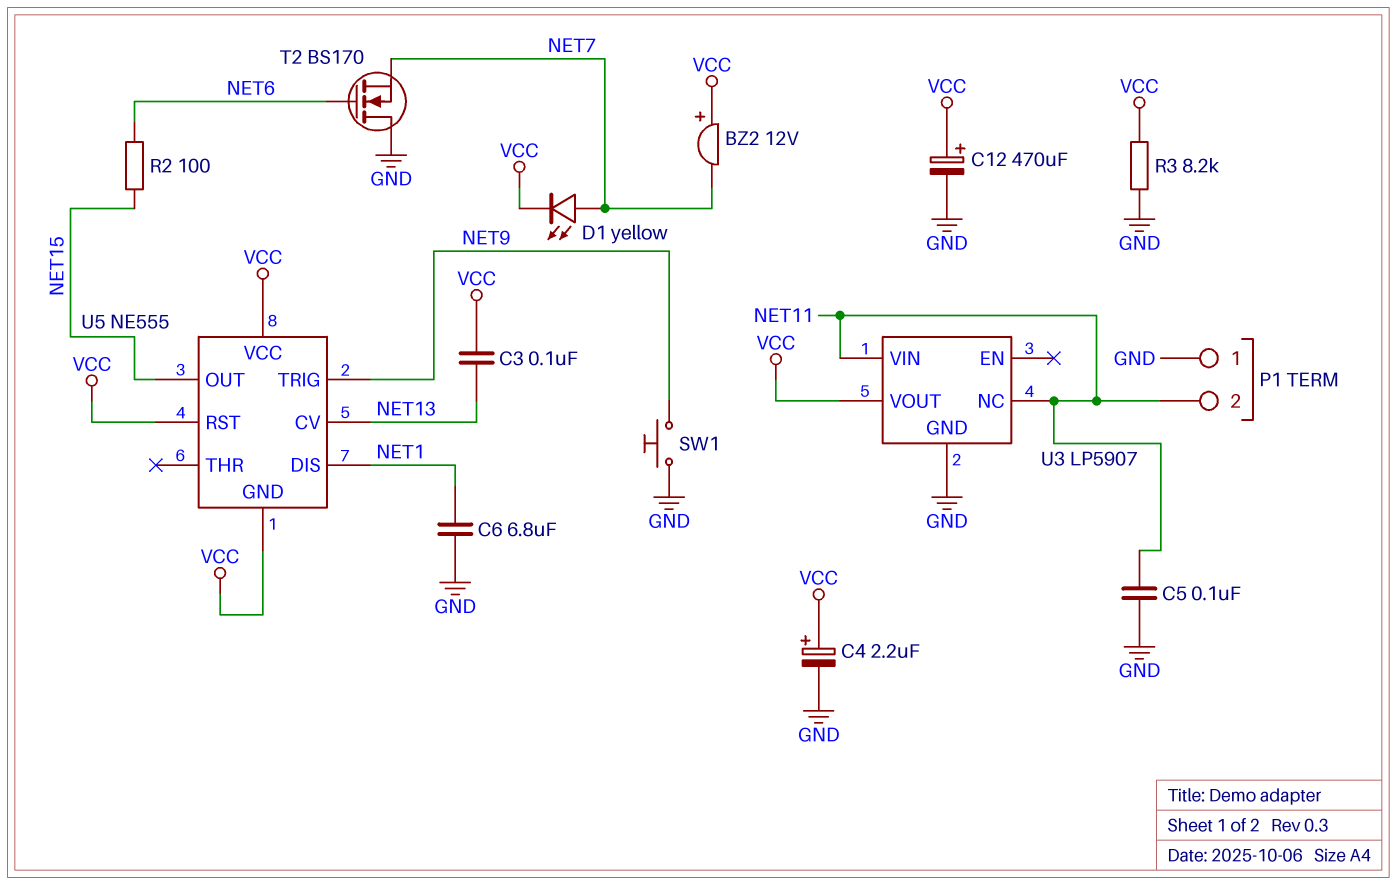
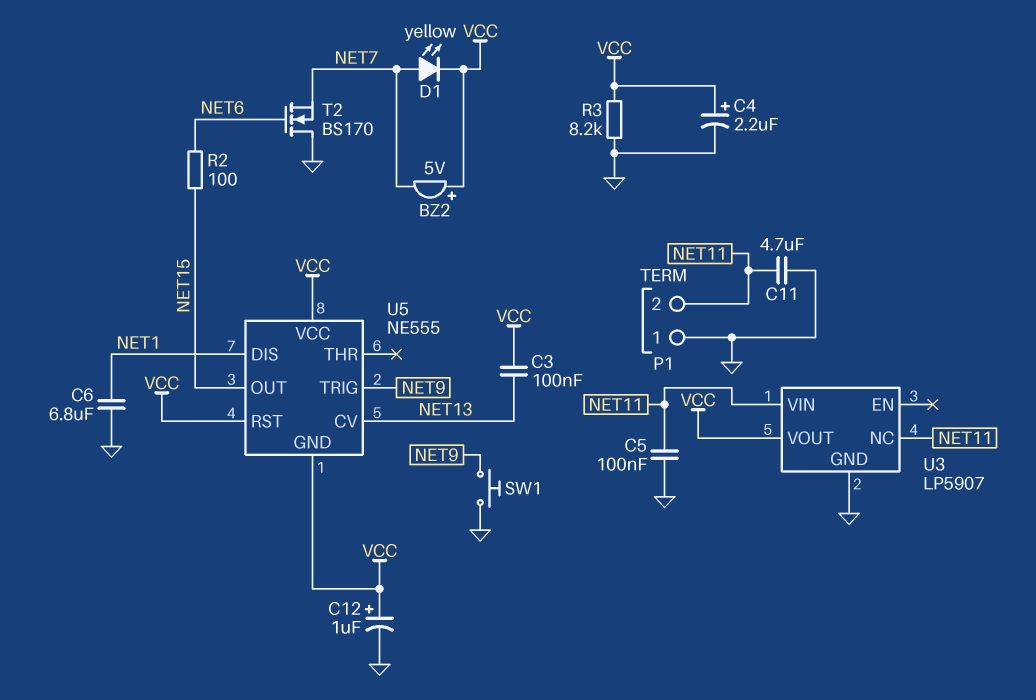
BZ2: buzzer 12V (plus VCC, minus NET7) -> buzzer 5V (plus VCC, minus NET7)
C11: none -> 4.7uF (GND, NET11)
C12: 470uF (plus VCC, minus GND) -> 1uF (plus VCC, minus GND)

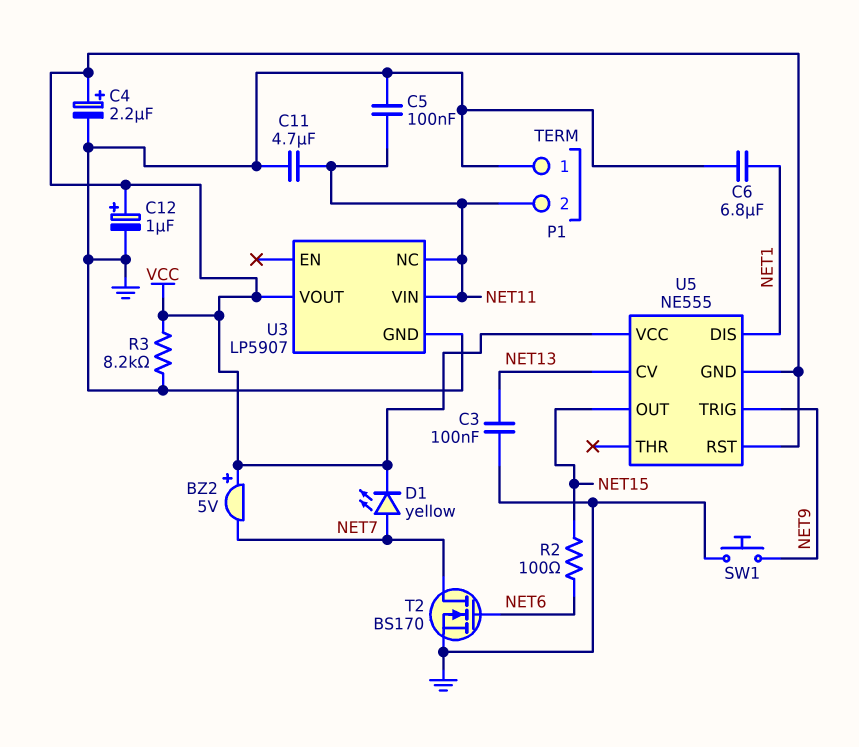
C3: 100nF (NET13, VCC) -> 100nF (GND, NET13)
T2: NMOS BS170 (G NET6, D GND, S NET7) -> NMOS BS170 (G NET6, D NET7, S GND)

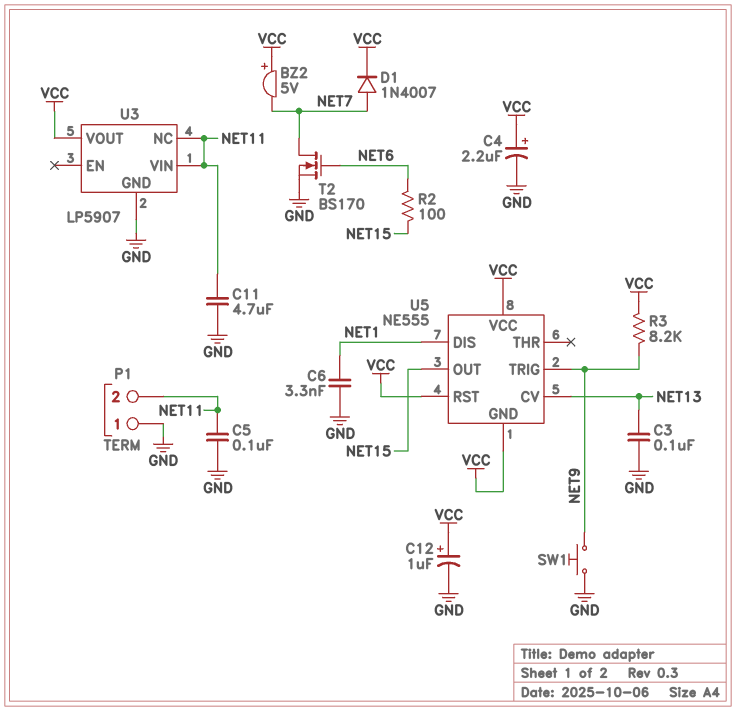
C6: 6.8uF (GND, NET1) -> 3.3nF (GND, NET1)
D1: LED yellow (A NET7, K VCC) -> diode 1N4007 (A NET7, K VCC)
R3: 8.2k (GND, VCC) -> 8.2k (NET9, VCC)

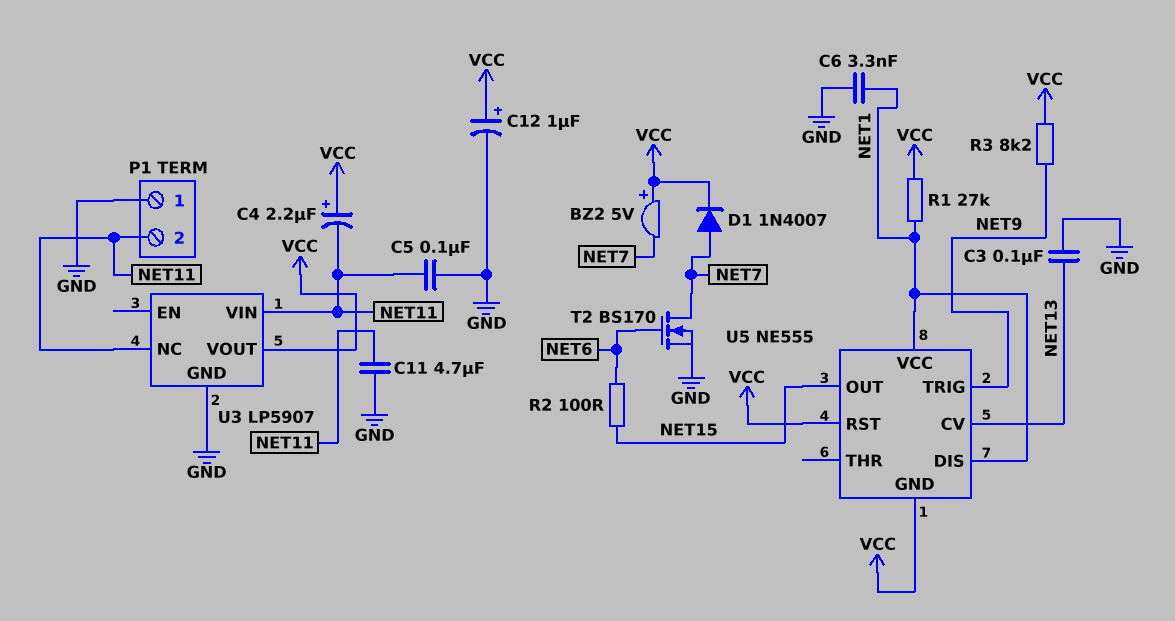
C4: 2.2uF (plus VCC, minus GND) -> 2.2uF (plus VCC, minus NET11)
R1: none -> 27k (NET1, VCC)
SW1: button (GND, NET9) -> none
U5 pin VCC: VCC -> NET1

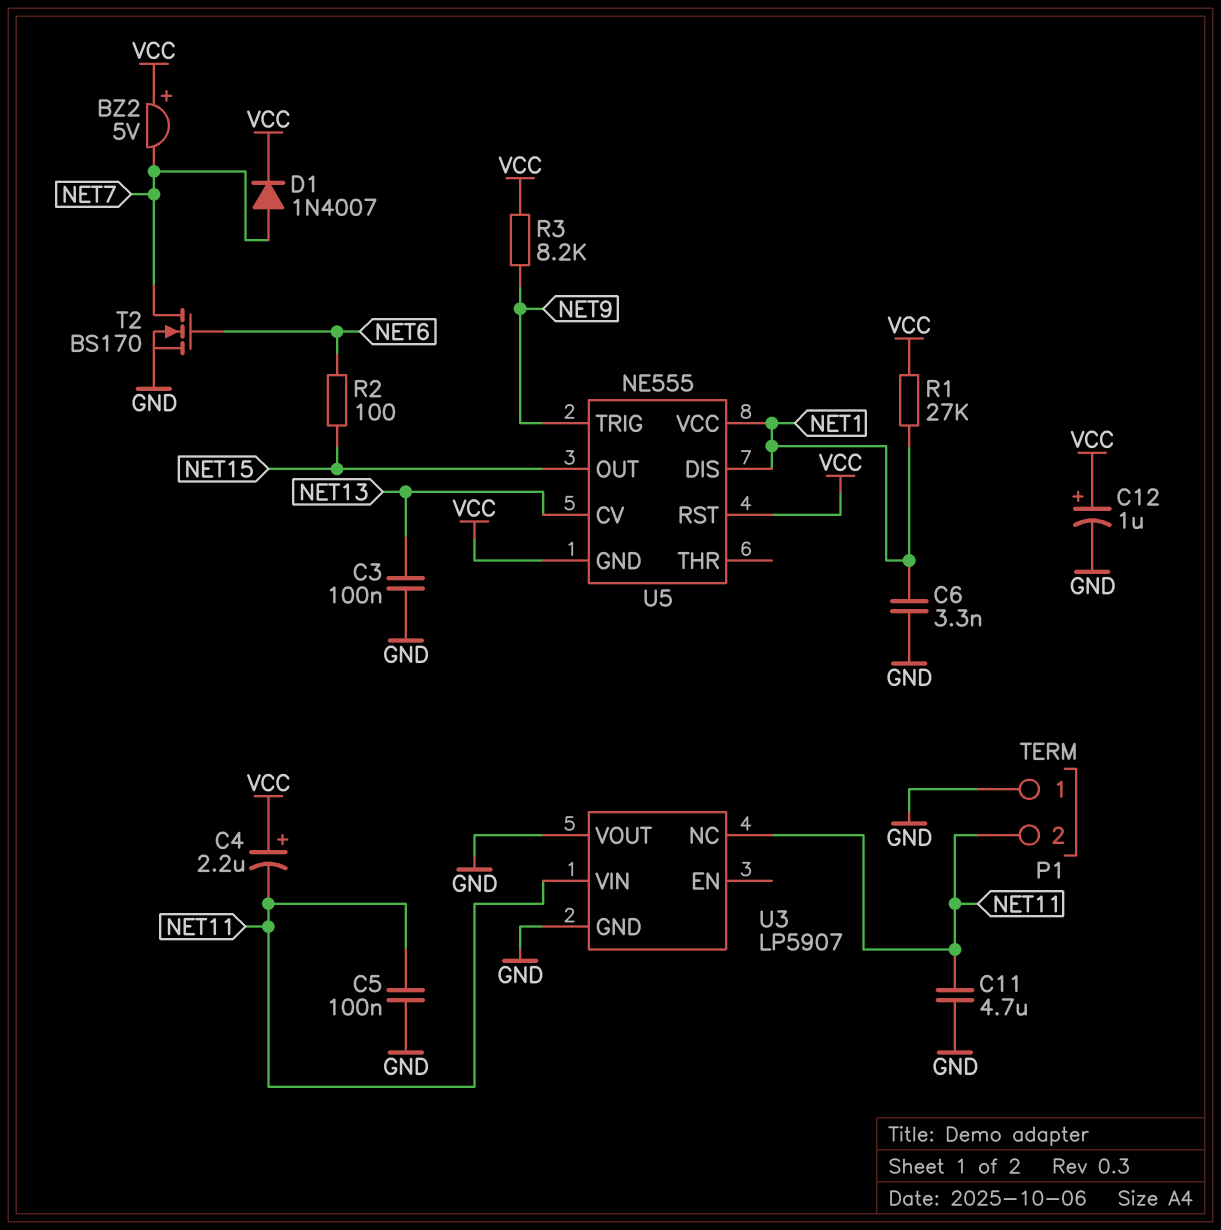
U3 pin VOUT: VCC -> GND

